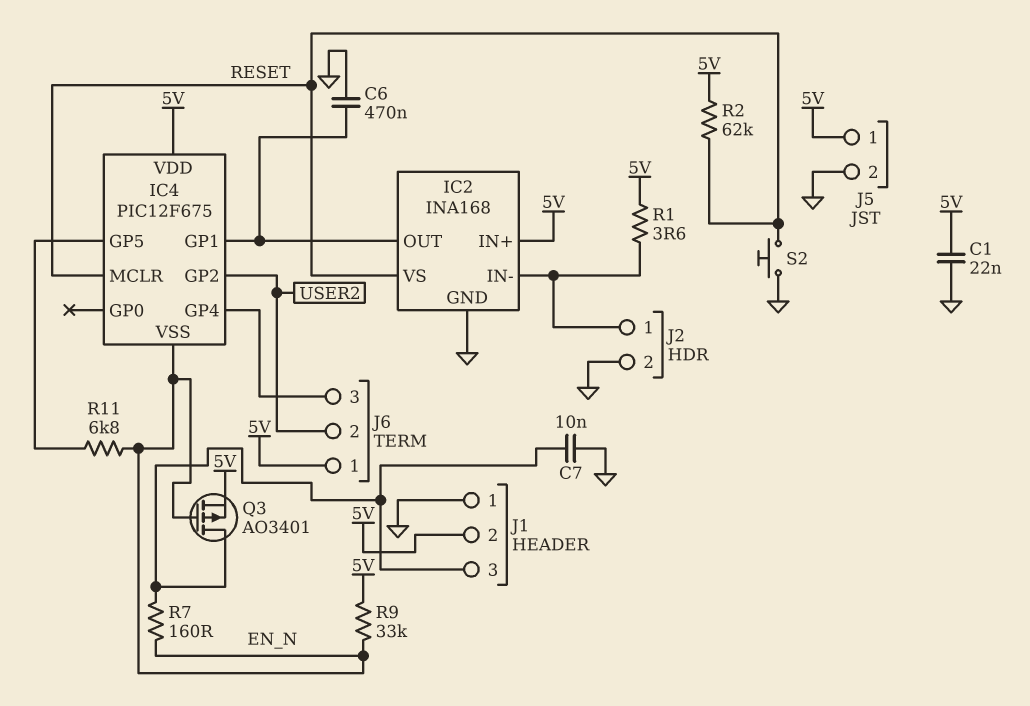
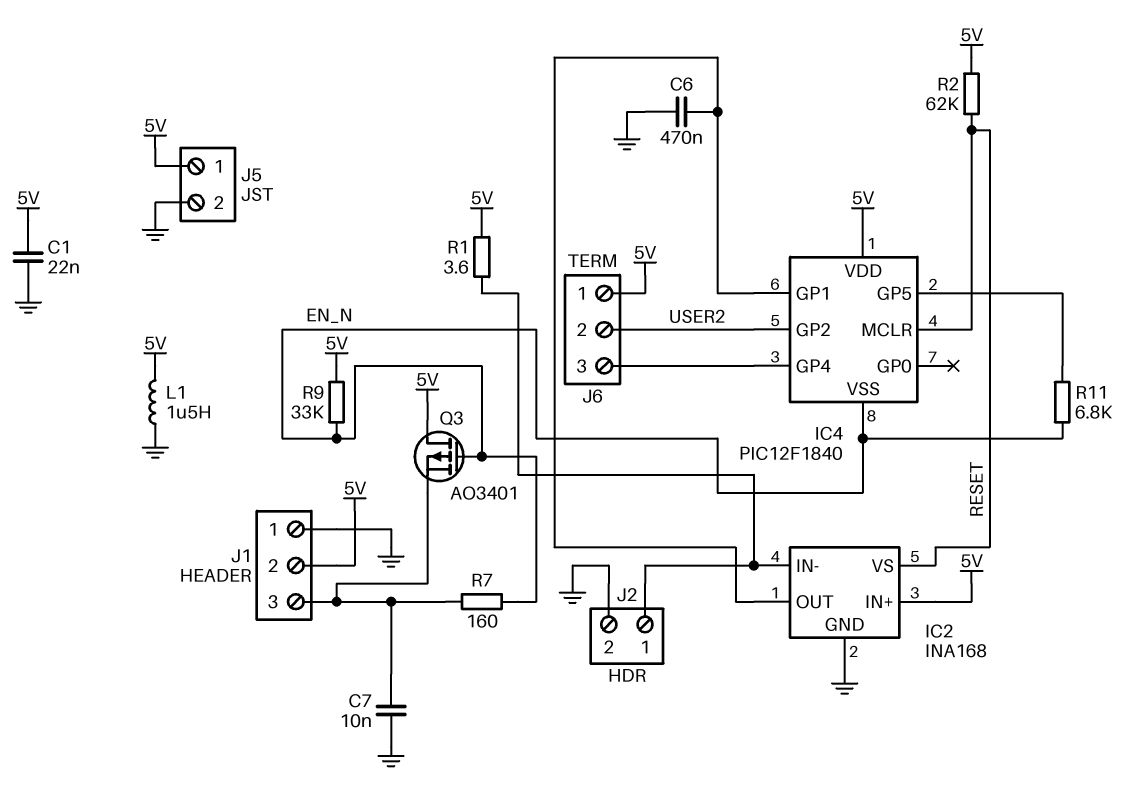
IC4: PIC12F675 -> PIC12F1840
L1: none -> 1.5uH (5V, GND)
Q3: PMOS AO3401 (G EN_N, D J1/3, S 5V) -> PMOS AO3401 (G EN_N, D 5V, S J1/3)
S2: button (GND, RESET) -> none

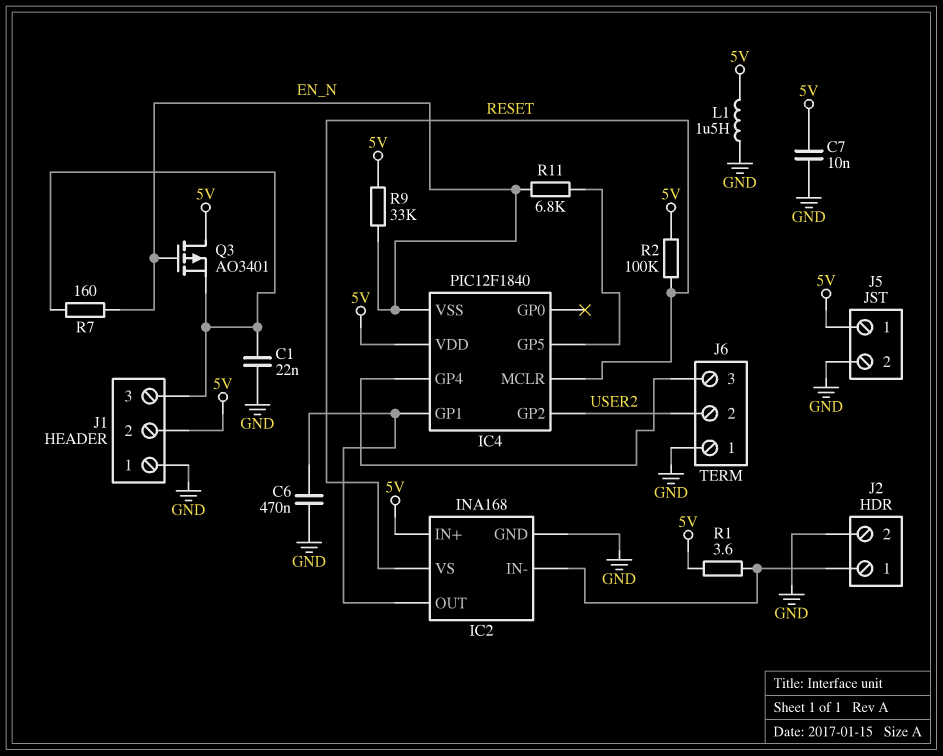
C1: 22nF (5V, GND) -> 22nF (GND, J1/3)
C7: 10nF (GND, J1/3) -> 10nF (5V, GND)
J6 pin 1: 5V -> GND
R2: 62k (5V, RESET) -> 100k (5V, RESET)

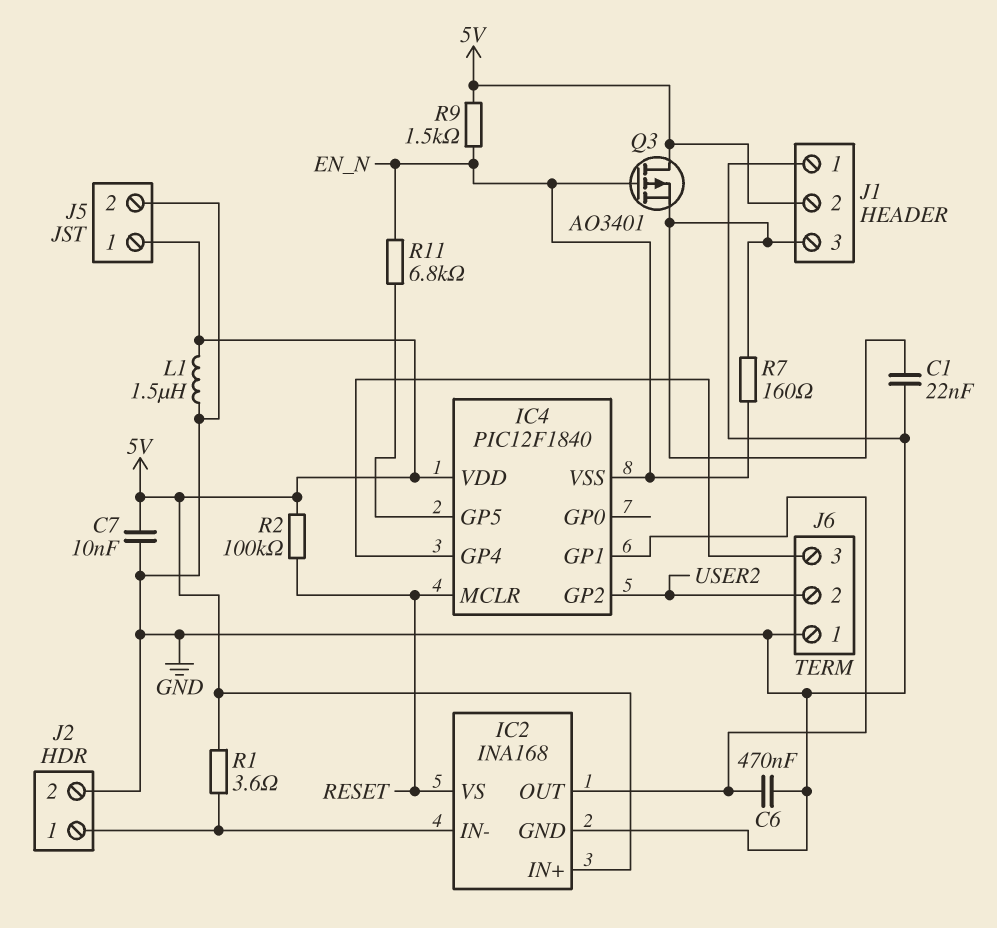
R9: 33k (5V, EN_N) -> 1.5k (5V, EN_N)

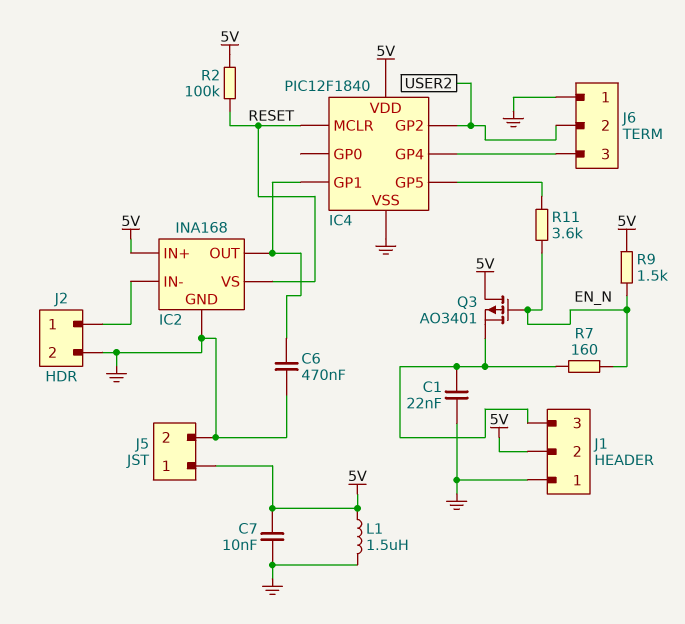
IC4 pin VSS: EN_N -> GND
R1: 3.6 (5V, IC2/IN-) -> none
R11: 6.8k (EN_N, IC4/GP5) -> 3.6k (EN_N, IC4/GP5)

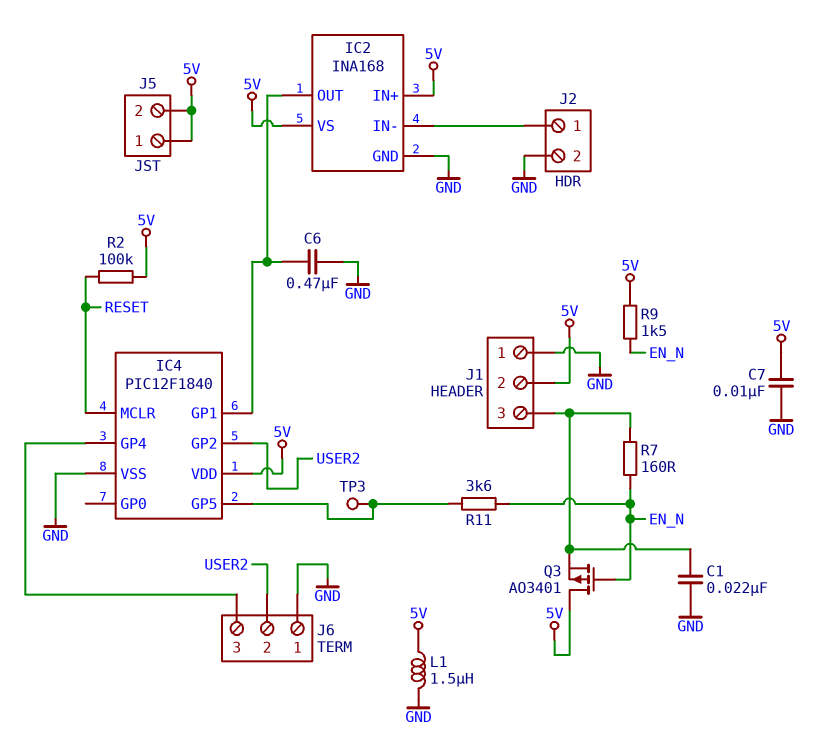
IC2 pin VS: RESET -> 5V
J5 pin 2: GND -> 5V
TP3: none -> test point (IC4/GP5)

